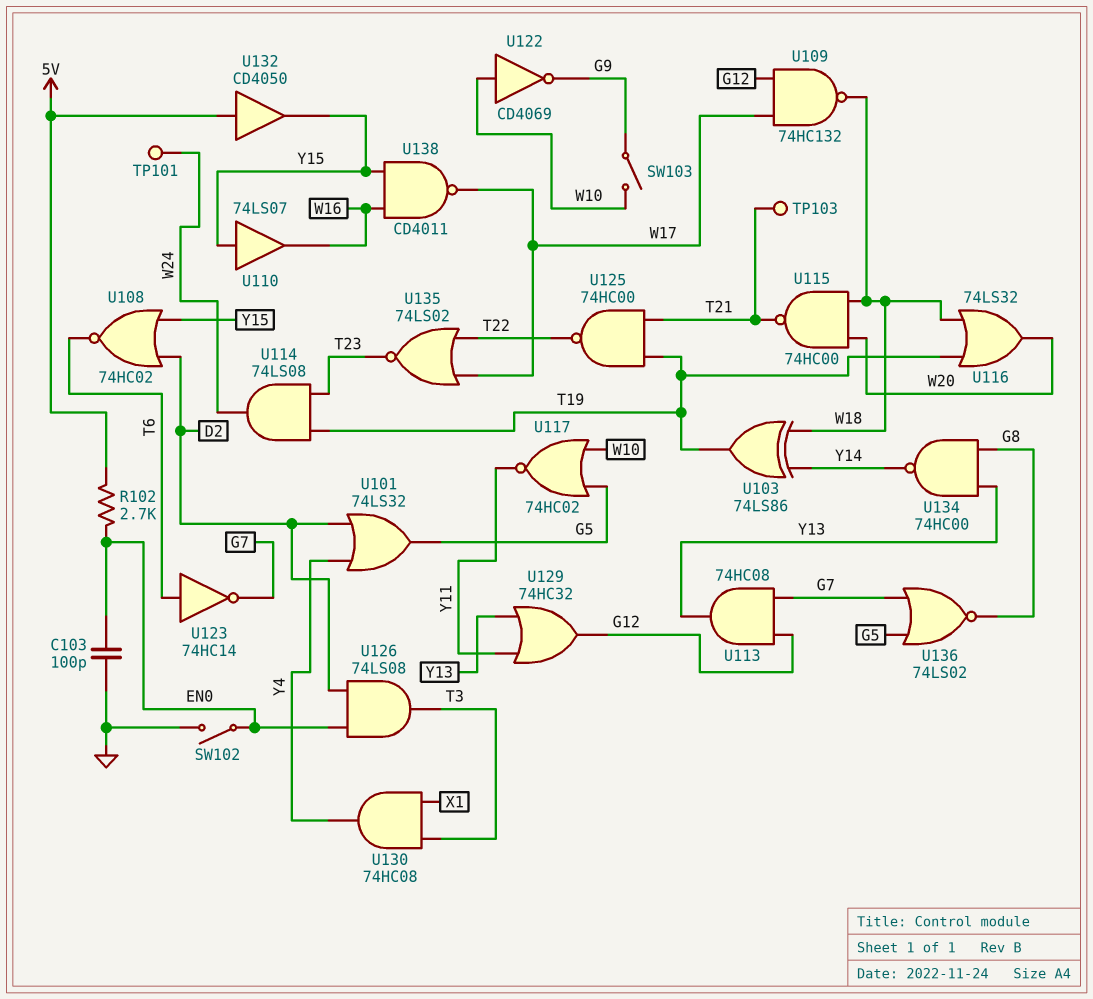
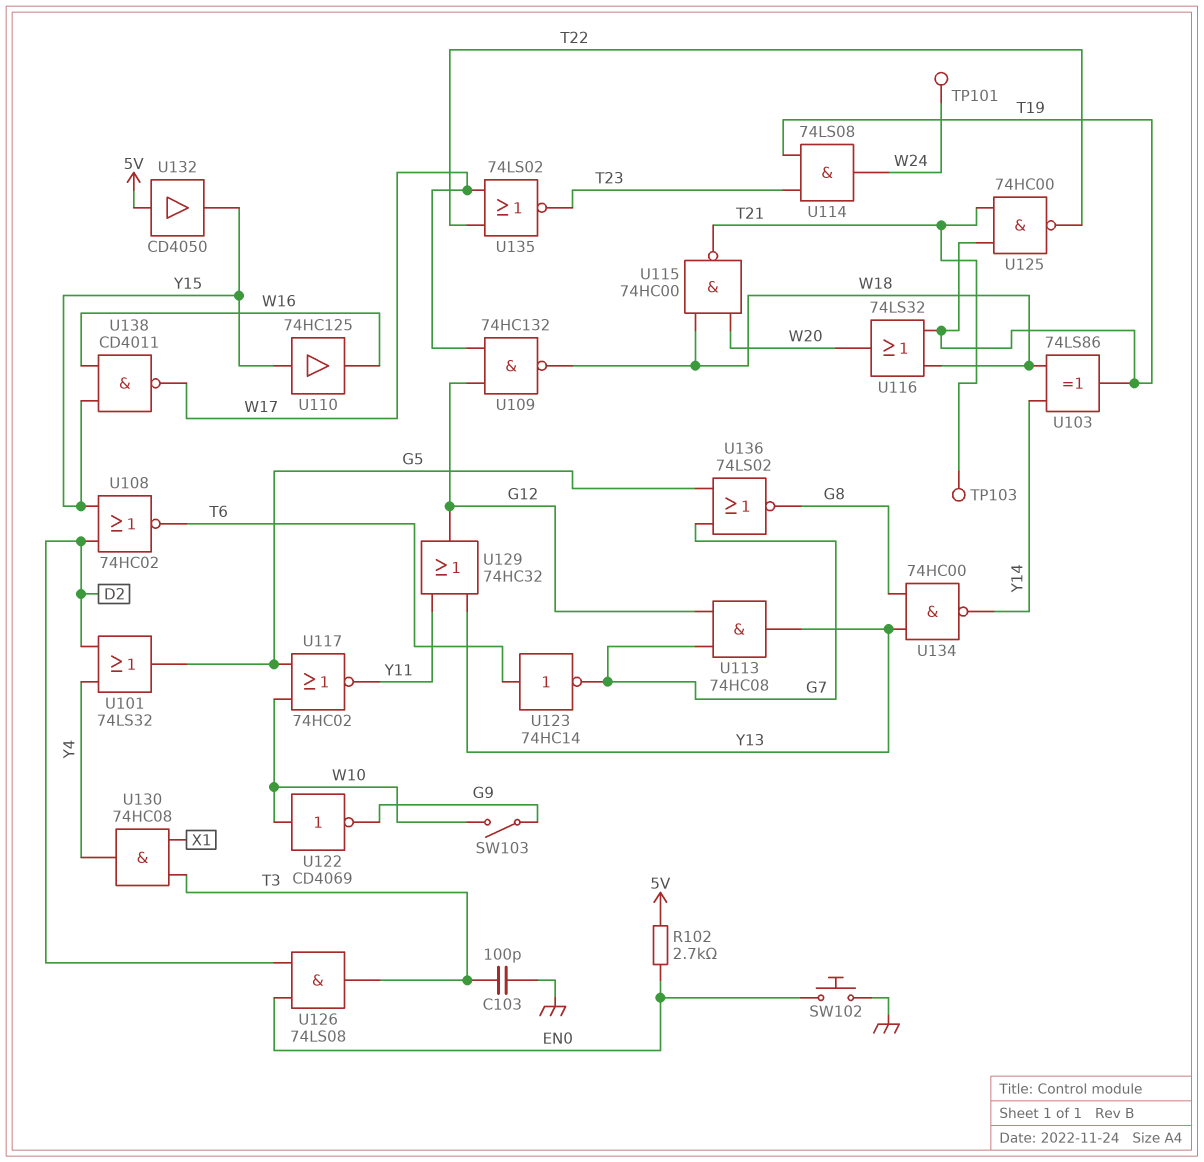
C103: 100pF (EN0, GND) -> 100pF (GND, T3)
SW102: switch (EN0, GND) -> button (EN0, GND)
U110: buffer 74LS07 (in Y15, out W16) -> buffer 74HC125 (in Y15, out W16)

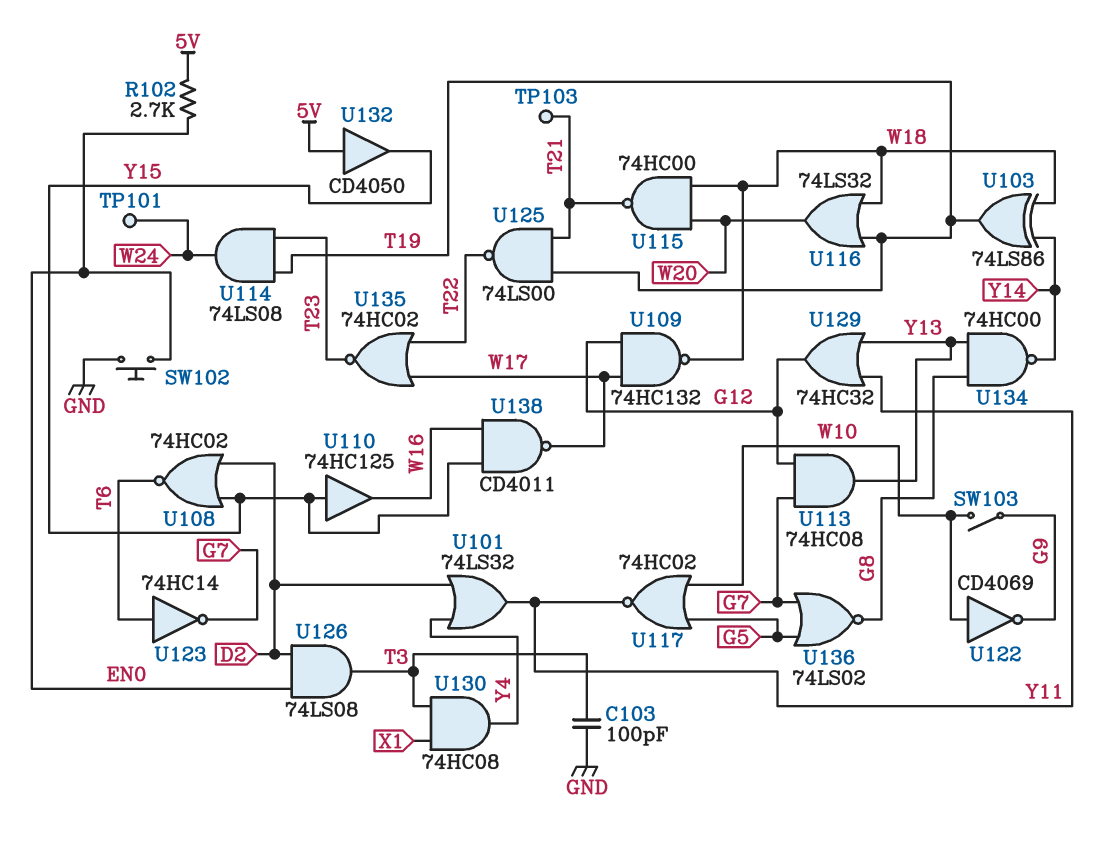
U101: OR 74LS32 (in D2, in Y4, out G5) -> OR 74LS32 (in D2, in Y4, out Y11)
U125: NAND 74HC00 (in T19, in T21, out T22) -> NAND 74LS00 (in T19, in T21, out T22)
U135: NOR 74LS02 (in T22, in W17, out T23) -> NOR 74HC02 (in T22, in W17, out T23)

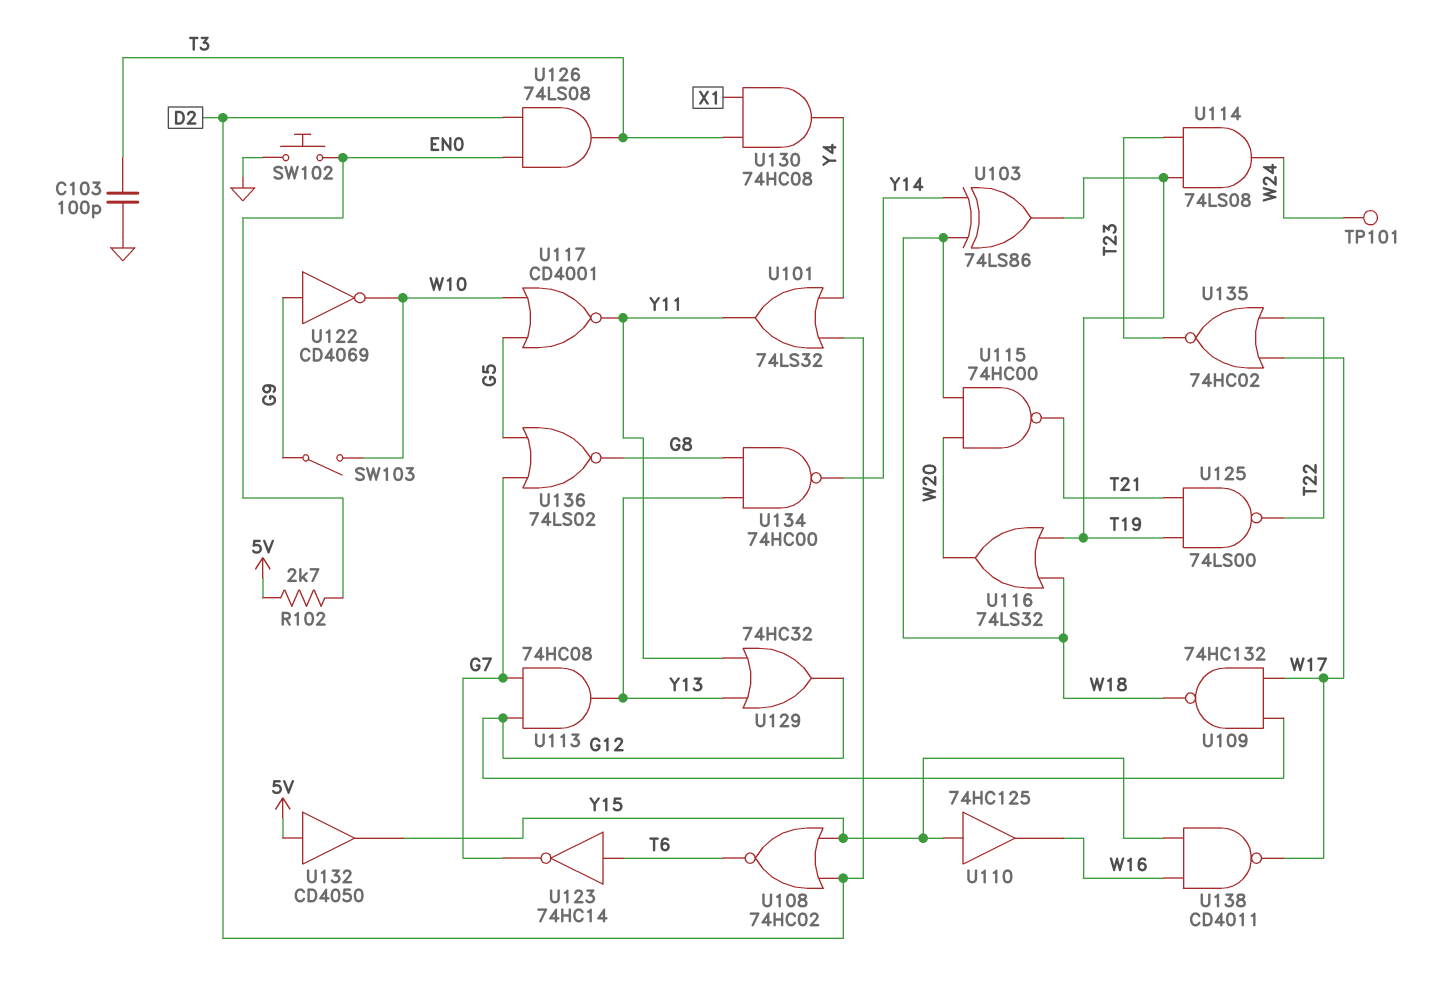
TP103: test point (T21) -> none
U117: NOR 74HC02 (in G5, in W10, out Y11) -> NOR CD4001 (in G5, in W10, out Y11)
U122: NOT CD4069 (in W10, out G9) -> NOT CD4069 (in G9, out W10)

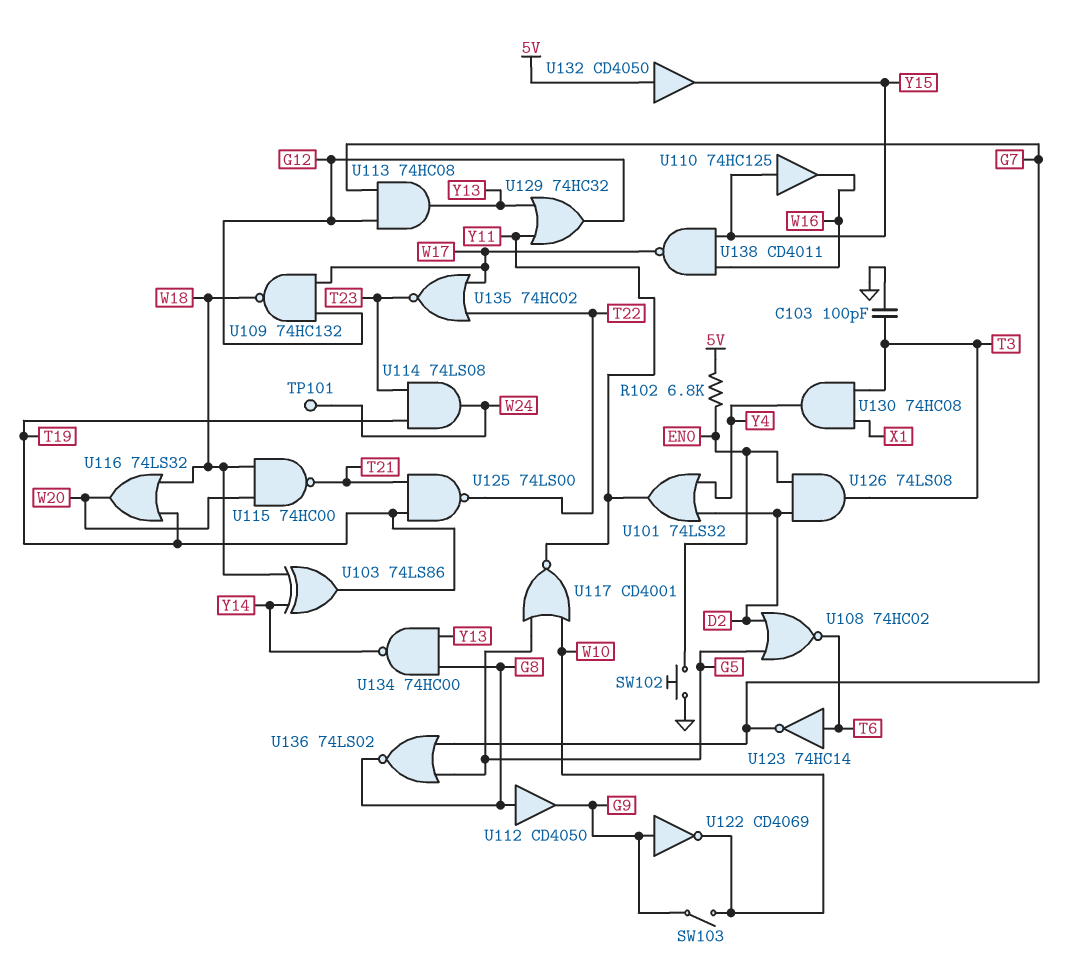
R102: 2.7k (5V, EN0) -> 6.8k (5V, EN0)
U108: NOR 74HC02 (in D2, in Y15, out T6) -> NOR 74HC02 (in D2, in G5, out T6)
U112: none -> buffer CD4050 (in G8, out G9)

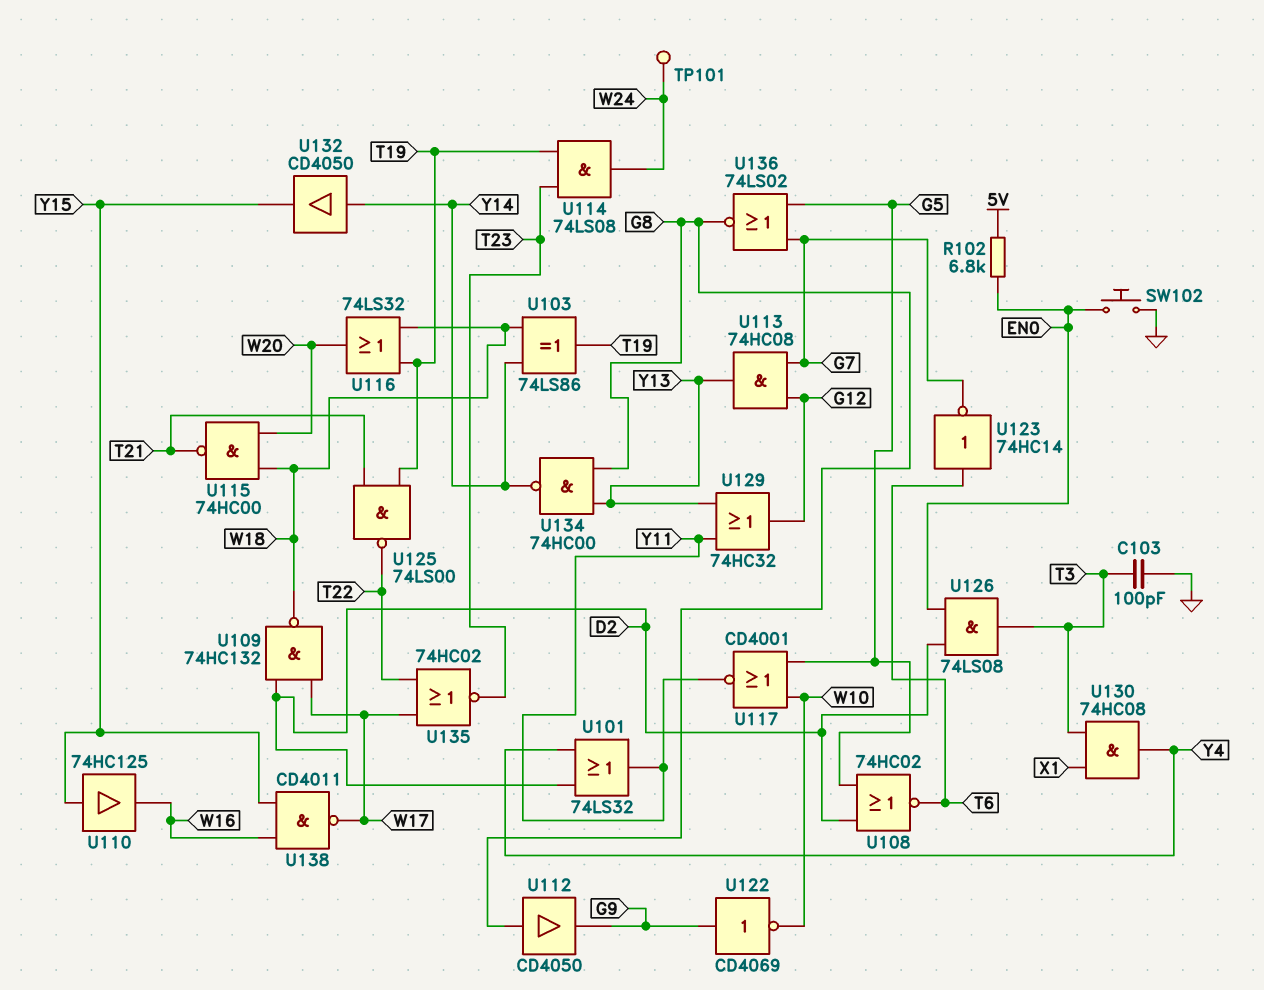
SW103: switch (G9, W10) -> none
U109: NAND 74HC132 (in G12, in W17, out W18) -> NAND 74HC132 (in D2, in W17, out W18)
U132: buffer CD4050 (in 5V, out Y15) -> buffer CD4050 (in Y14, out Y15)

